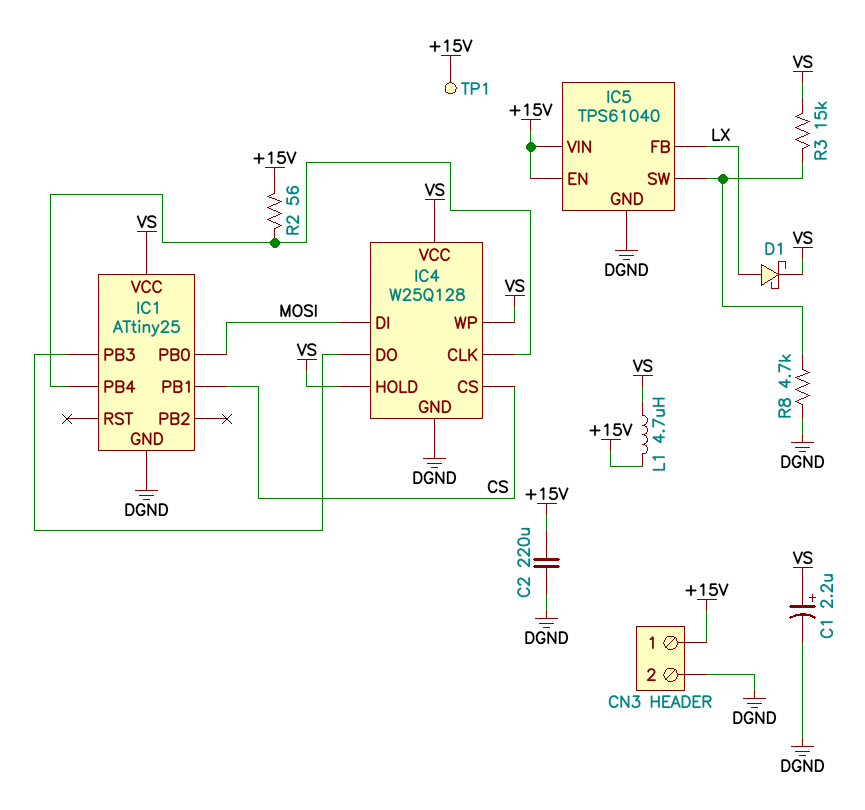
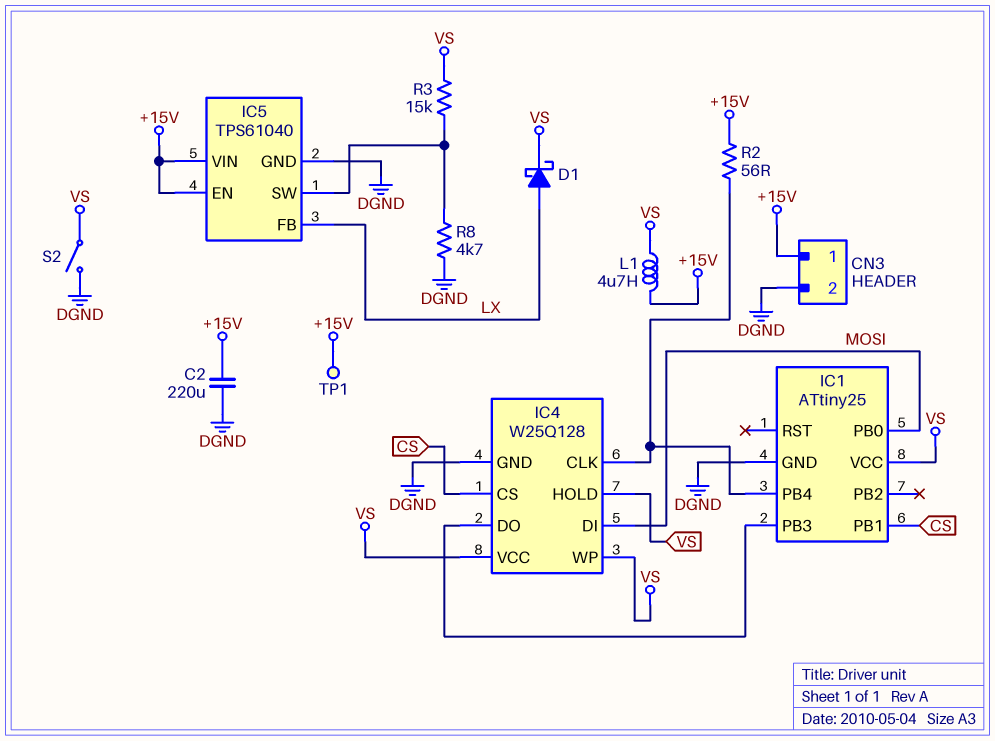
C1: 2.2uF (plus VS, minus DGND) -> none
S2: none -> switch (DGND, VS)

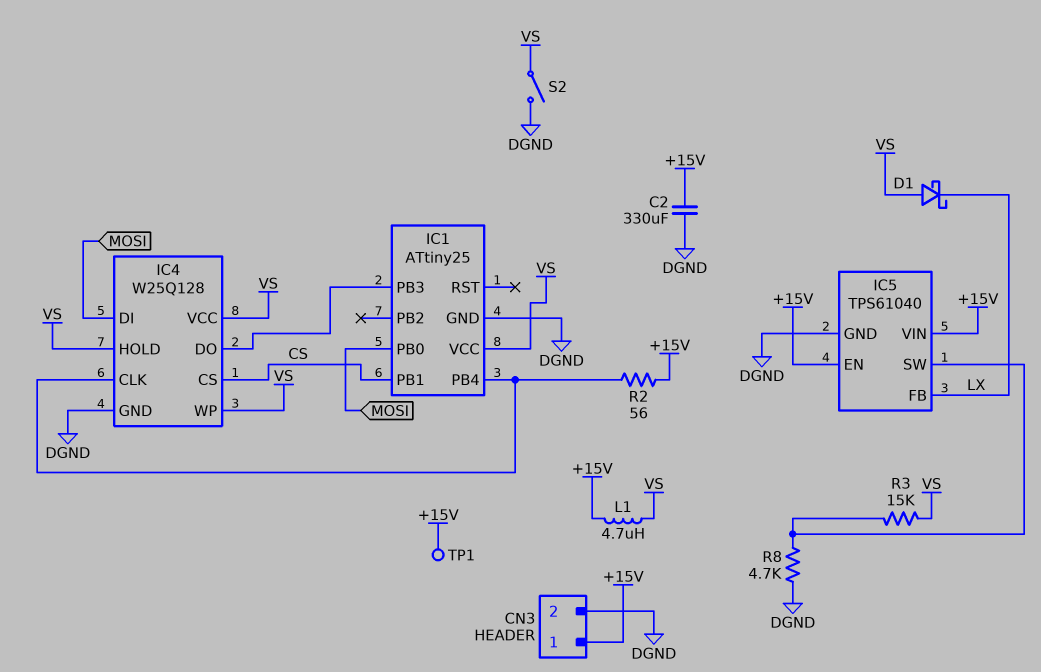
C2: 220uF (+15V, DGND) -> 330uF (+15V, DGND)
D1: schottky (A LX, K VS) -> schottky (A VS, K LX)

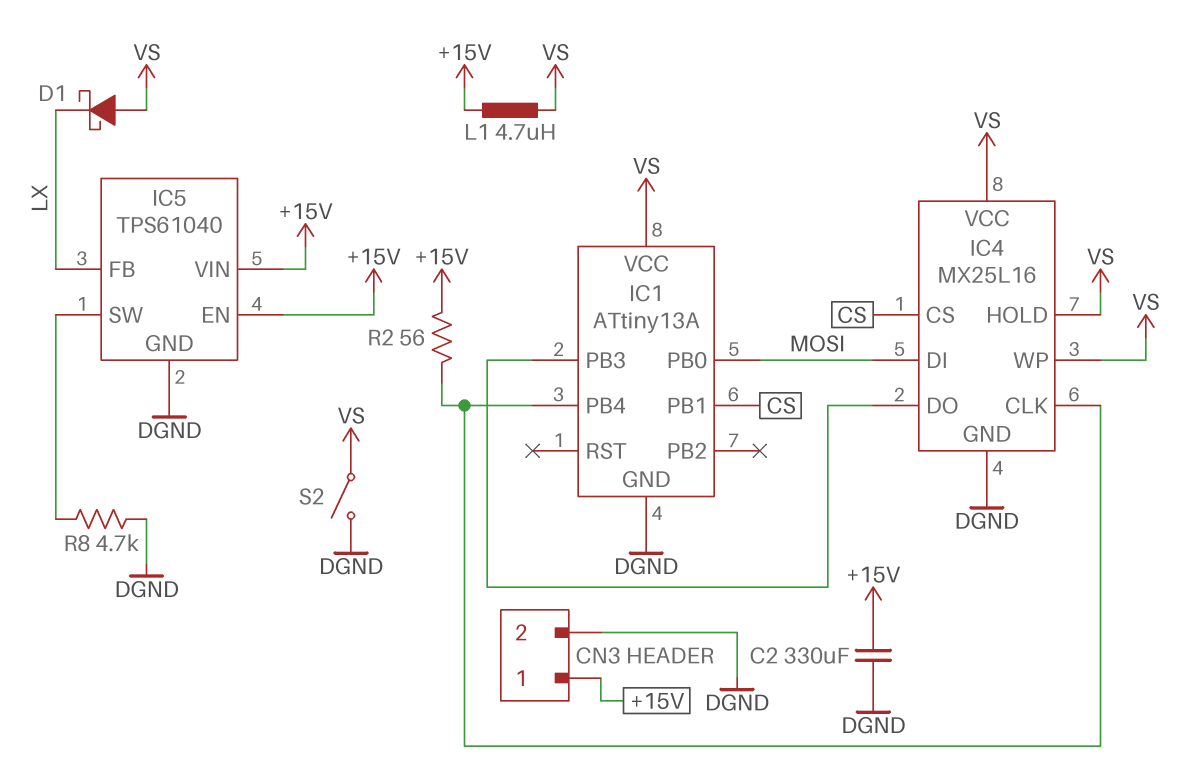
IC1: ATtiny25 -> ATtiny13A
IC4: W25Q128 -> MX25L16
R3: 15k (IC5/SW, VS) -> none
TP1: test point (+15V) -> none

